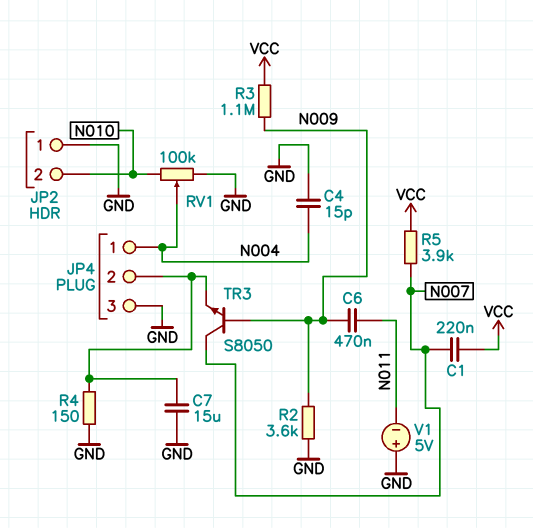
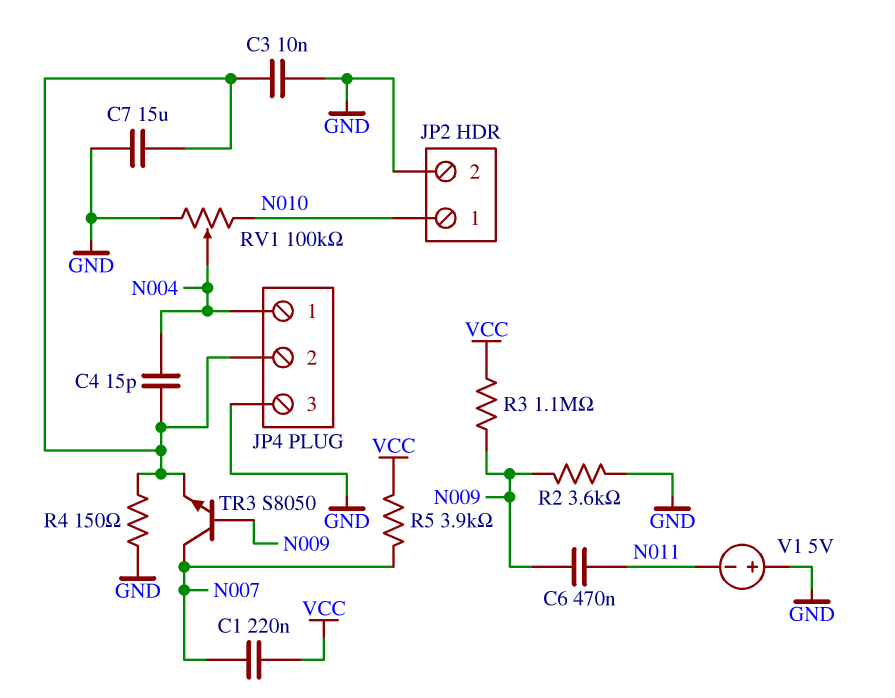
C3: none -> 10nF (GND, JP4/2)
C4: 15pF (GND, N004) -> 15pF (JP4/2, N004)
JP2 pin 1: GND -> N010
JP2 pin 2: N010 -> GND

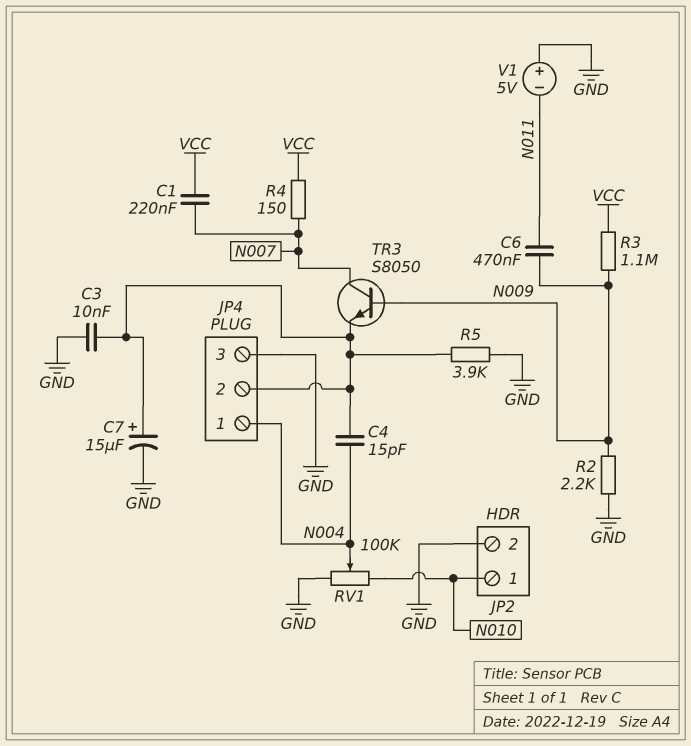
C7: 15uF (GND, JP4/2) -> 15uF (plus JP4/2, minus GND)
R2: 3.6k (GND, N009) -> 2.2k (GND, N009)
R4: 150 (GND, JP4/2) -> 150 (N007, VCC)
R5: 3.9k (N007, VCC) -> 3.9k (GND, JP4/2)

